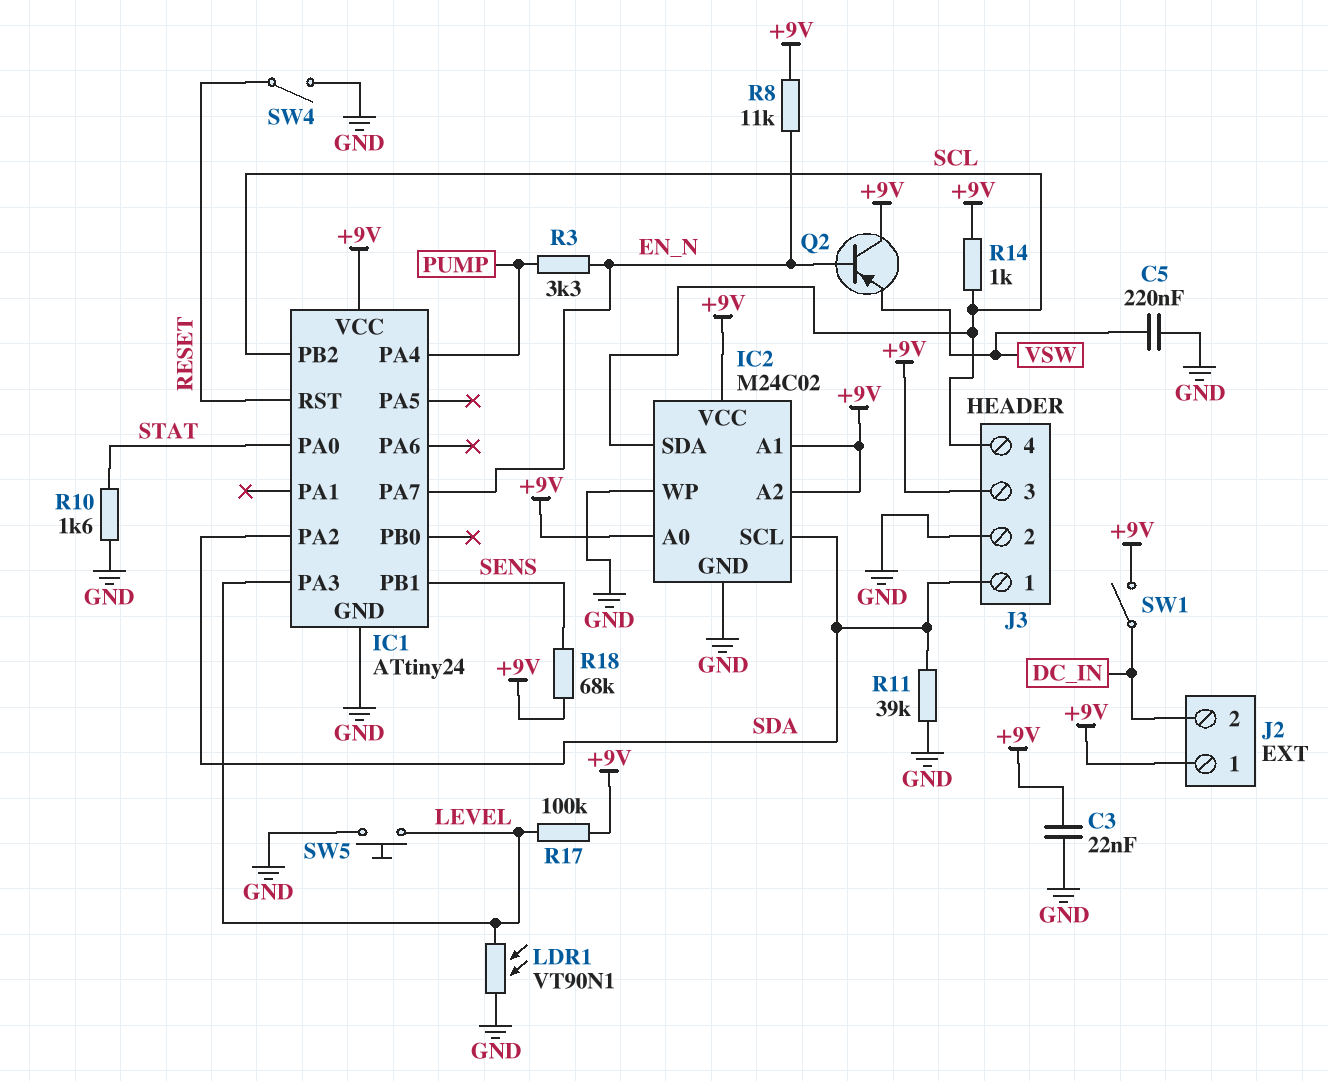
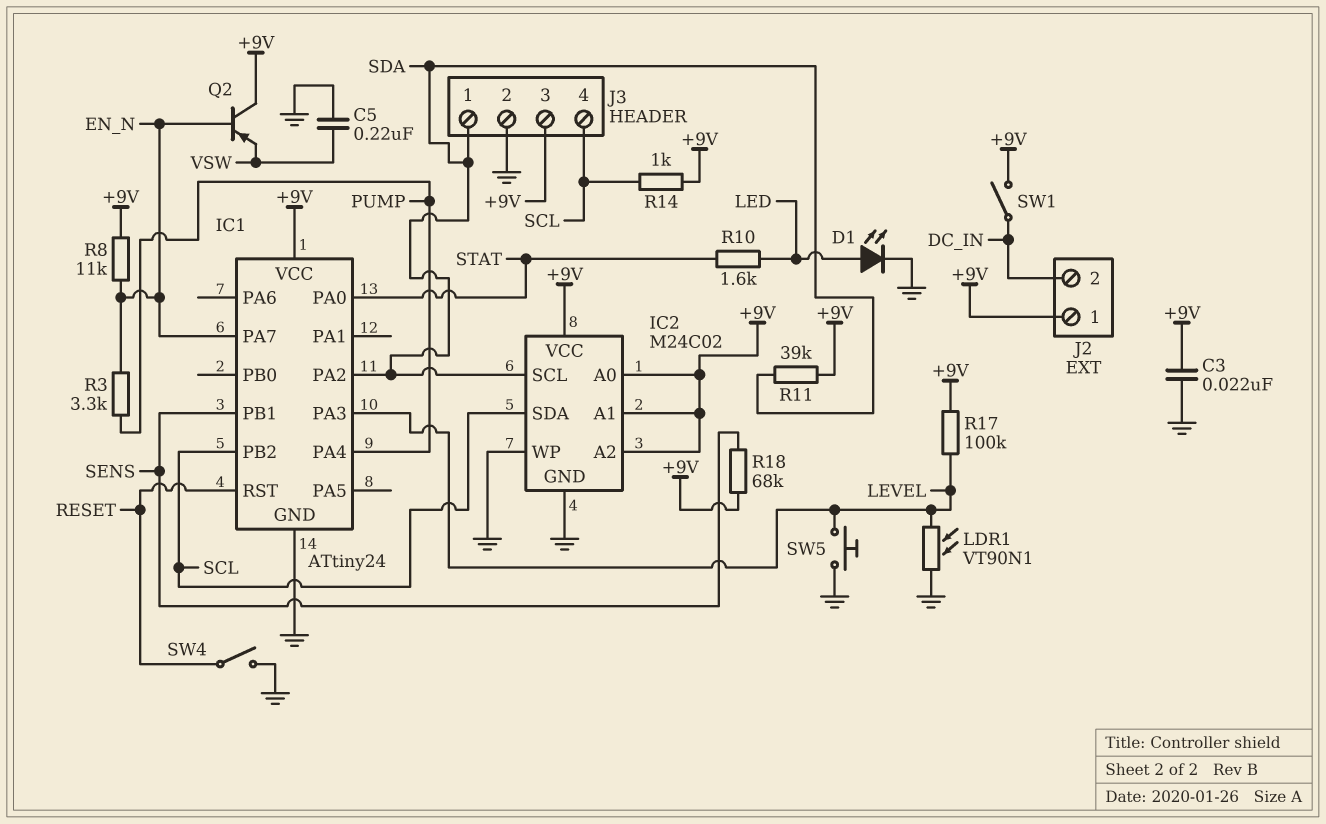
D1: none -> LED (A LED, K GND)
R10: 1.6k (GND, STAT) -> 1.6k (LED, STAT)
R11: 39k (GND, SDA) -> 39k (+9V, SDA)

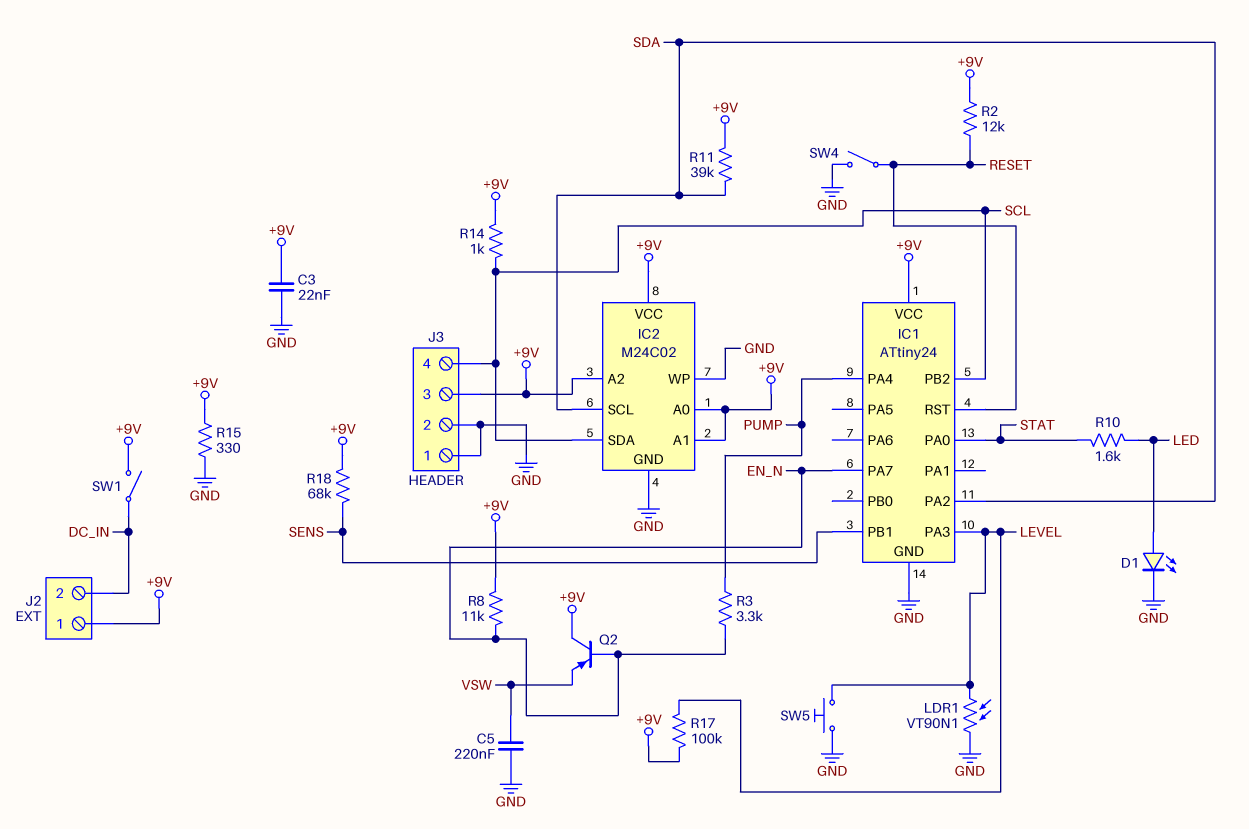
J3 pin 1: SDA -> GND
R2: none -> 12k (+9V, RESET)
R15: none -> 330 (+9V, GND)

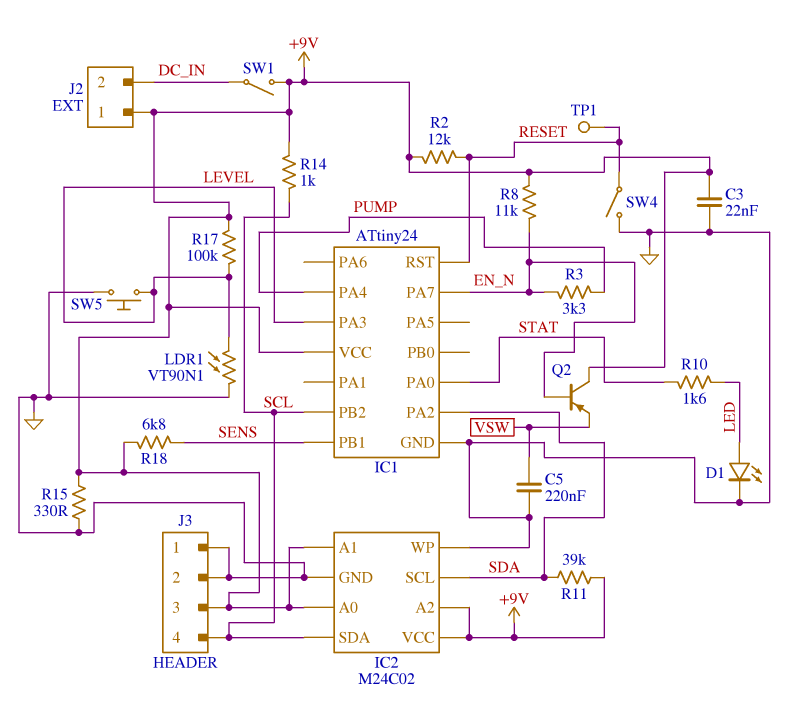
R18: 68k (+9V, SENS) -> 6.8k (+9V, SENS)
TP1: none -> test point (RESET)

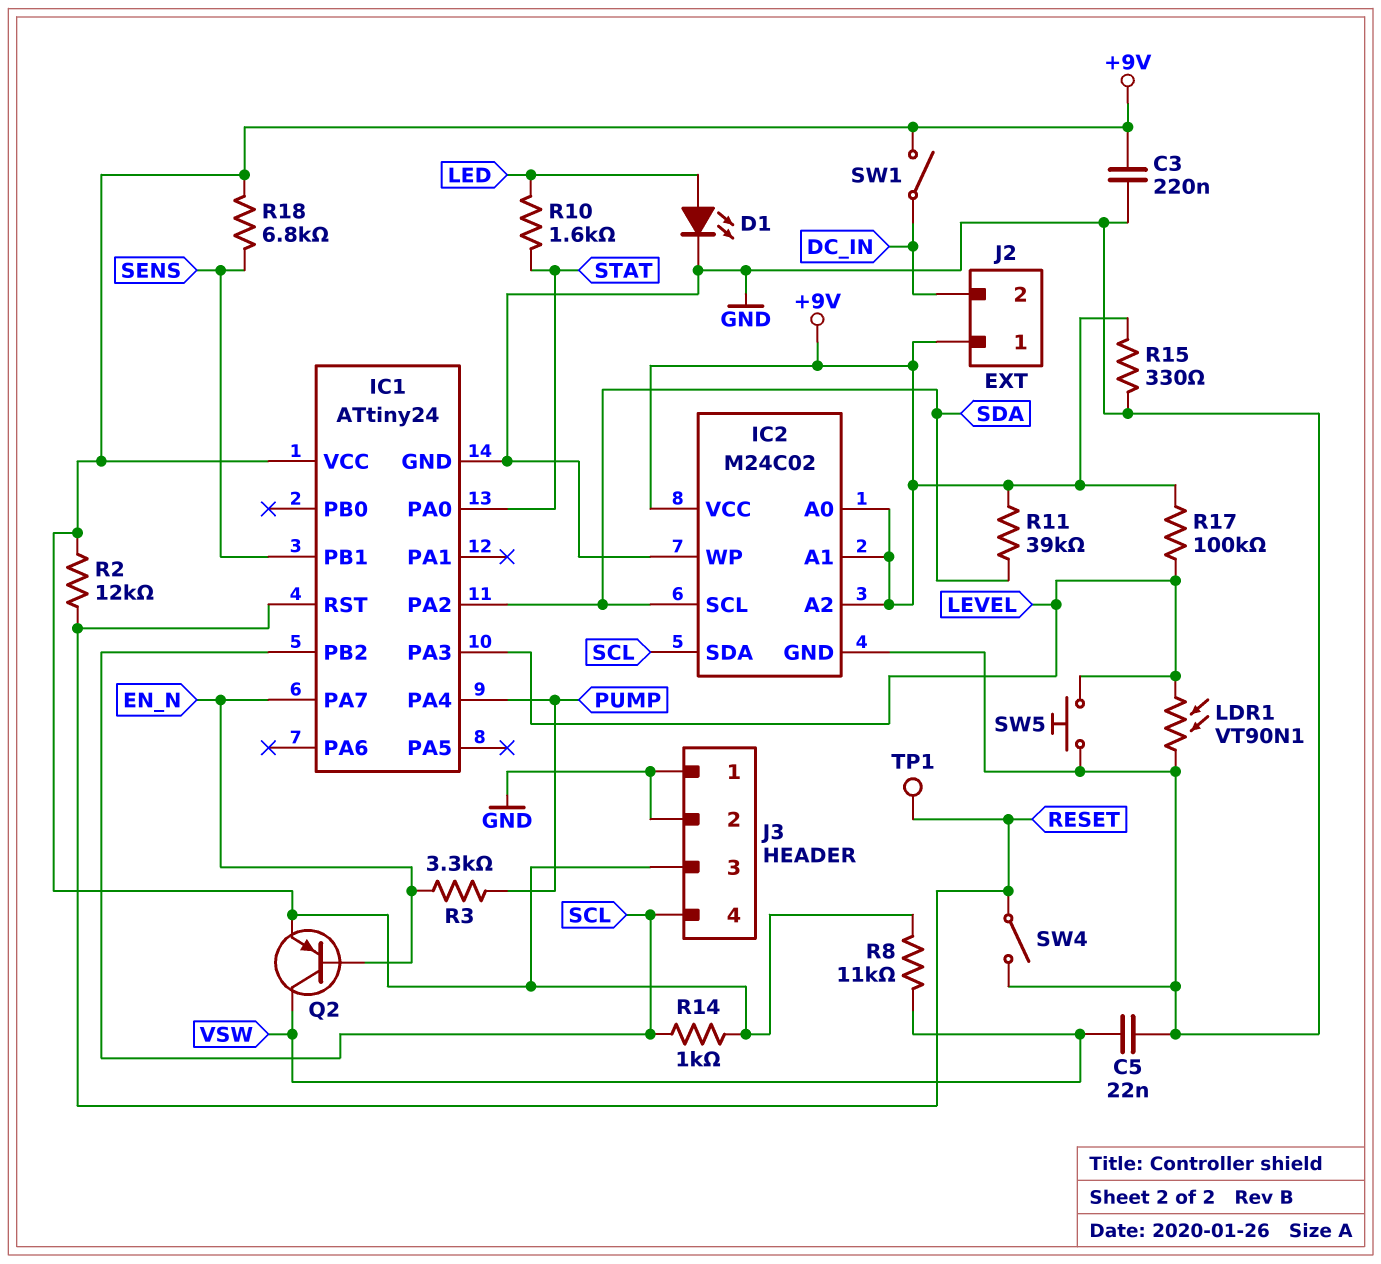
C3: 22nF (+9V, GND) -> 220nF (+9V, GND)
C5: 220nF (GND, VSW) -> 22nF (GND, VSW)
Q2: PNP (B EN_N, C +9V, E VSW) -> PNP (B EN_N, C VSW, E +9V)
R8: 11k (+9V, EN_N) -> 11k (+9V, VSW)

